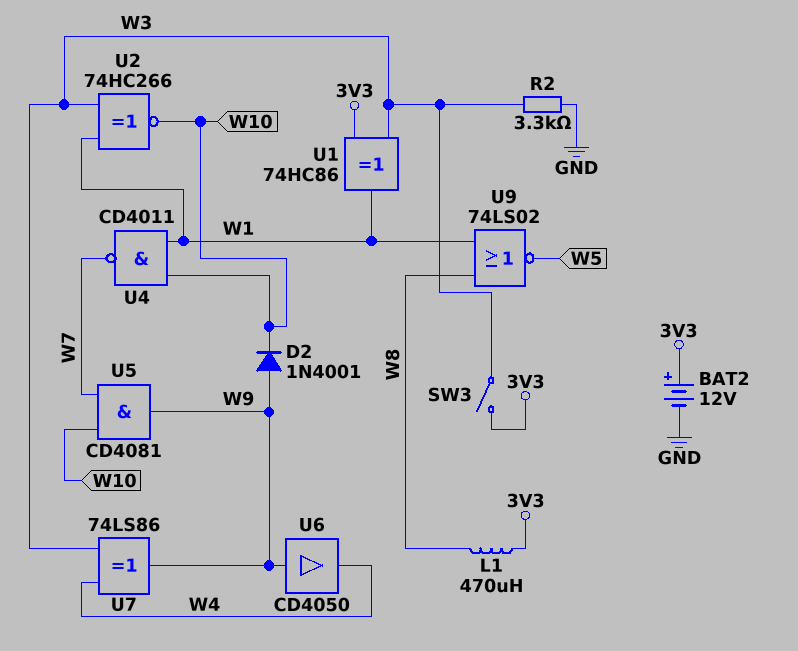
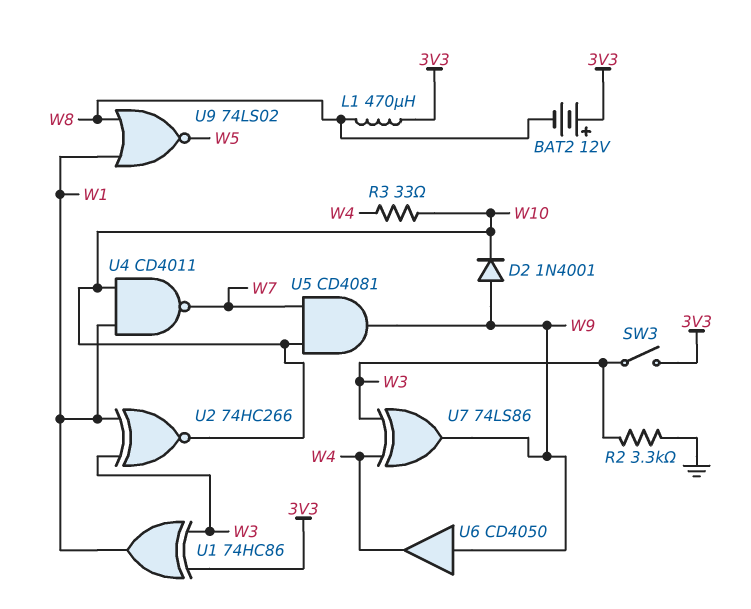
BAT2: 12V (plus 3V3, minus GND) -> 12V (plus 3V3, minus W8)
R3: none -> 33 (W4, W10)

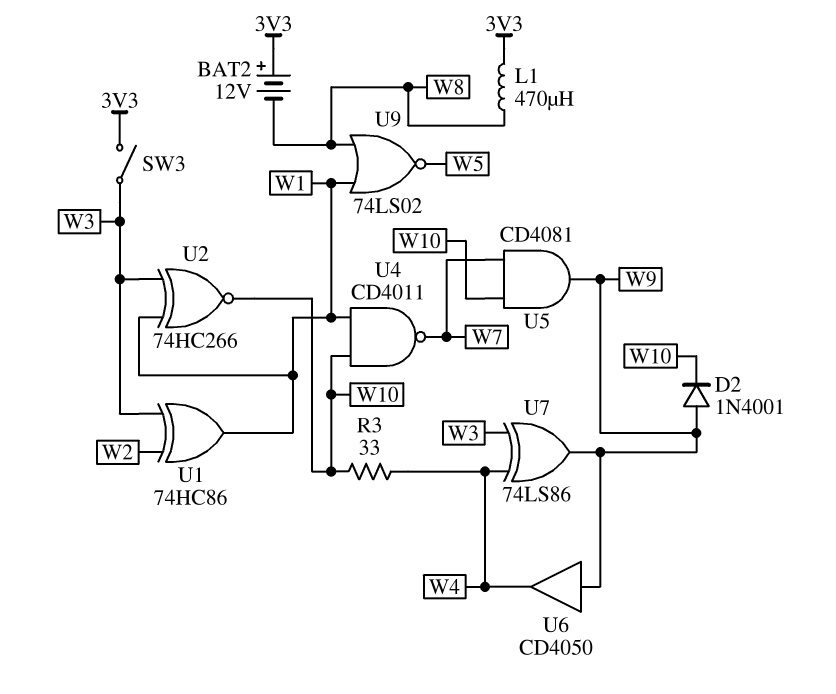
R2: 3.3k (GND, W3) -> none
U1: XOR 74HC86 (in 3V3, in W3, out W1) -> XOR 74HC86 (in W2, in W3, out W1)

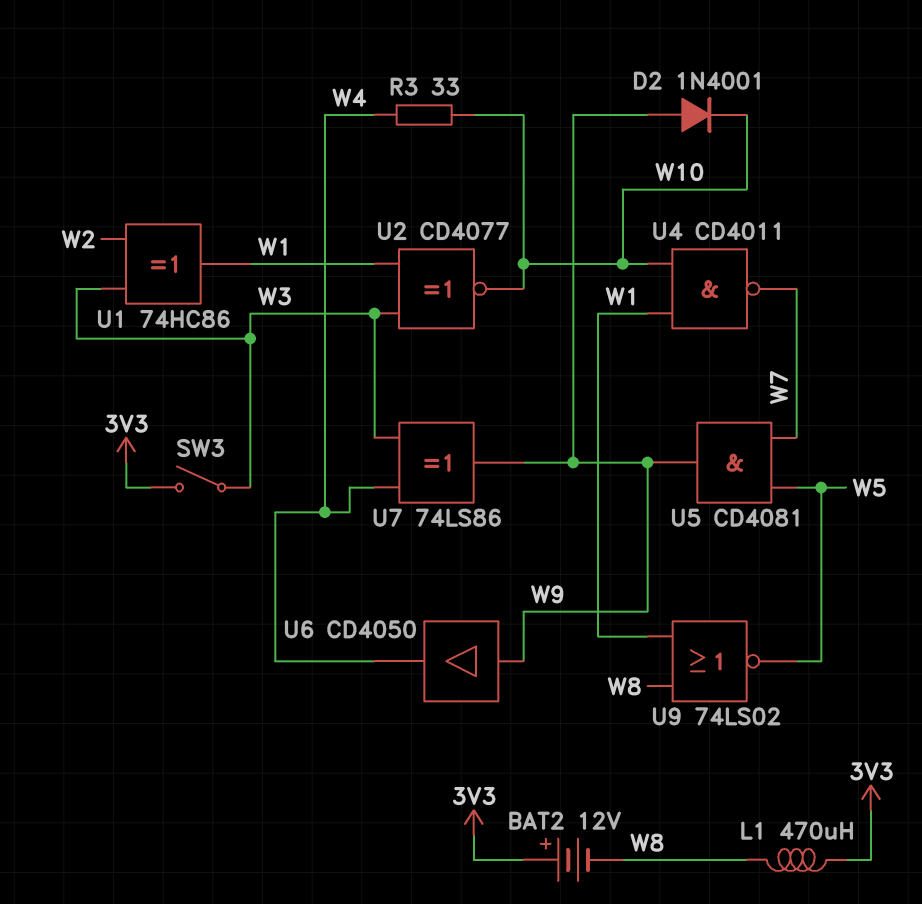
U2: XNOR 74HC266 (in W1, in W3, out W10) -> XNOR CD4077 (in W1, in W3, out W10)
U5: AND CD4081 (in W7, in W10, out W9) -> AND CD4081 (in W5, in W7, out W9)

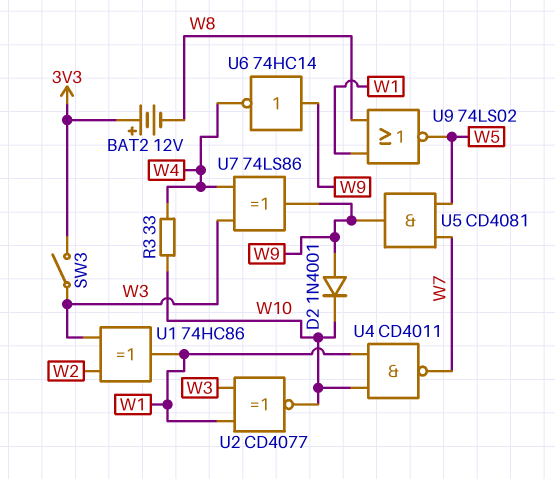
L1: 470uH (3V3, W8) -> none
U6: buffer CD4050 (in W9, out W4) -> NOT 74HC14 (in W9, out W4)

